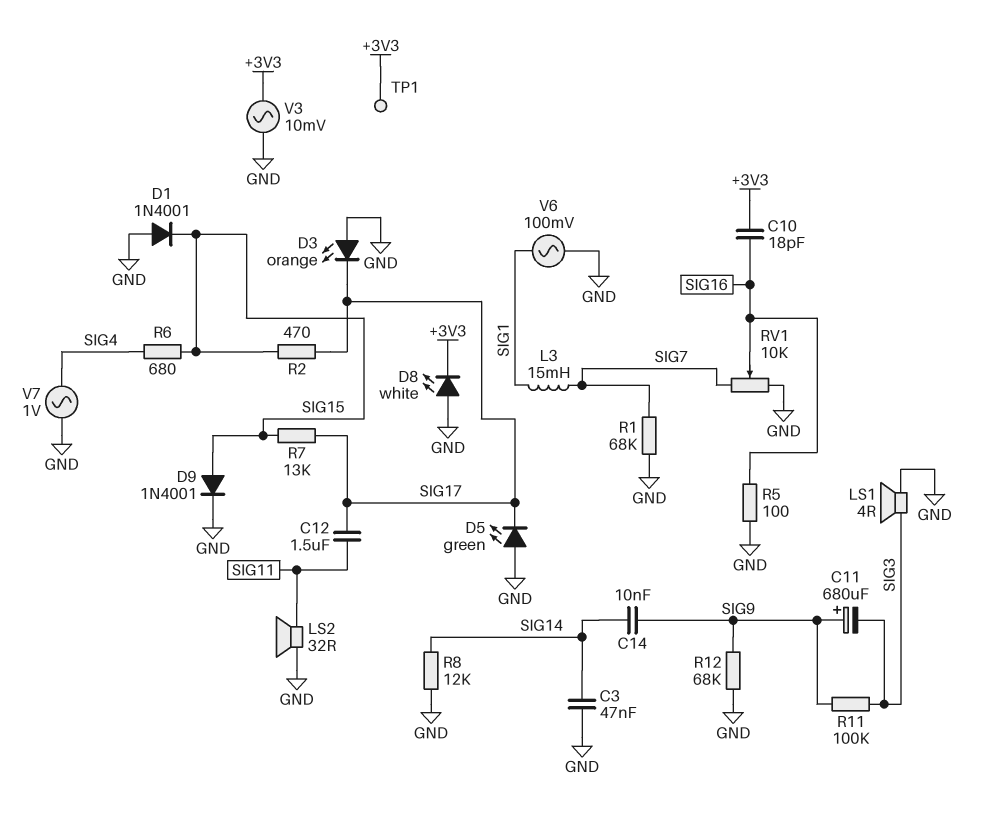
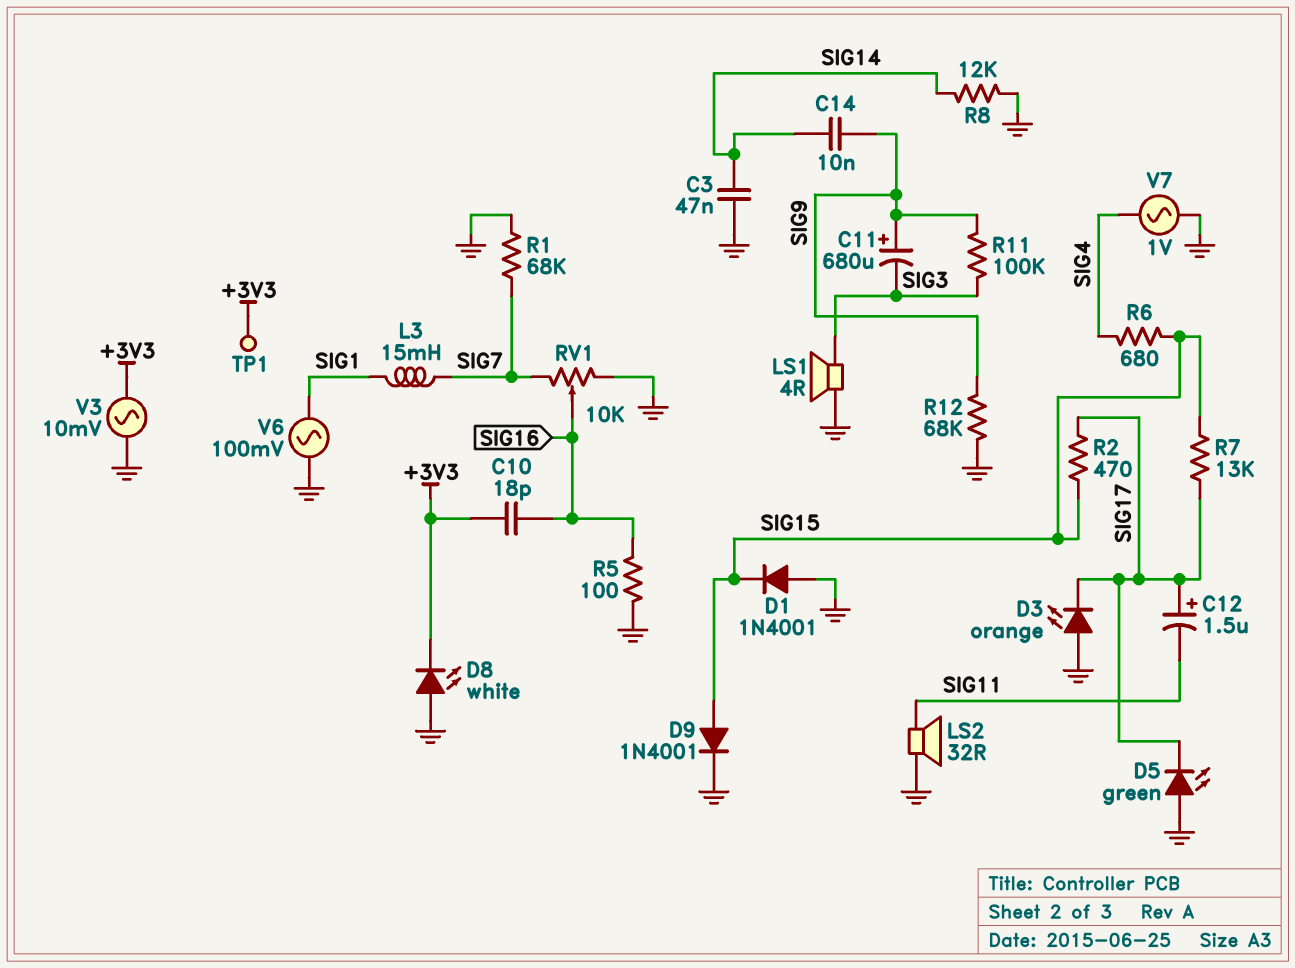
C12: 1.5uF (SIG11, SIG17) -> 1.5uF (plus SIG17, minus SIG11)

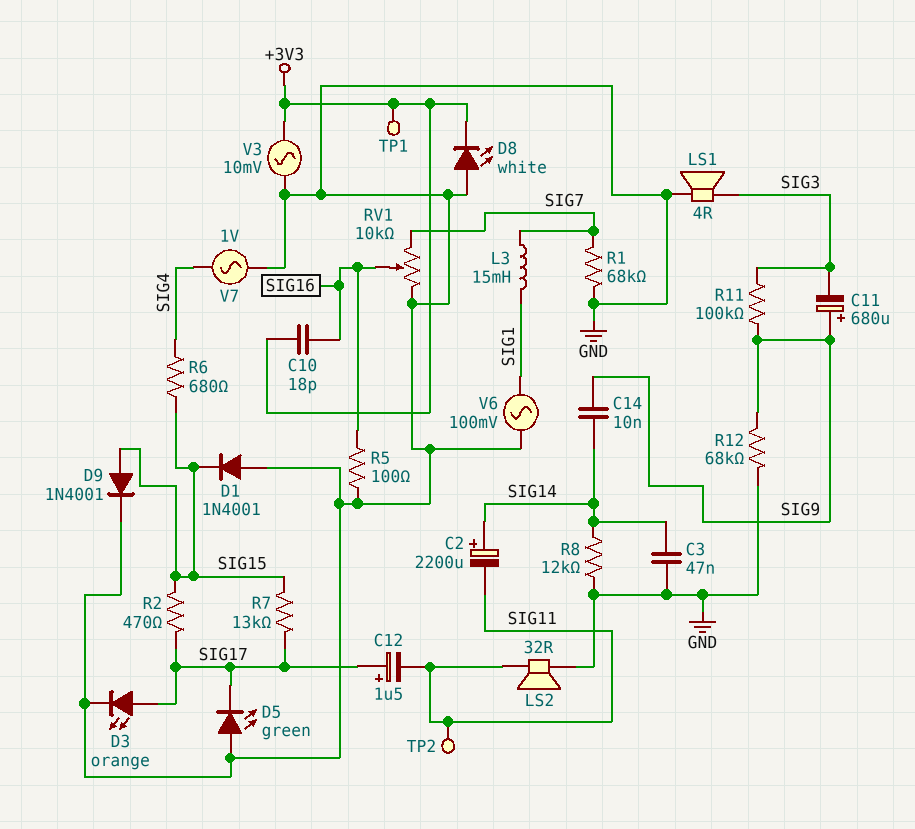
C2: none -> 2200uF (plus SIG14, minus SIG11)
D3: LED orange (A GND, K SIG17) -> LED orange (A SIG17, K GND)
TP2: none -> test point (SIG11)

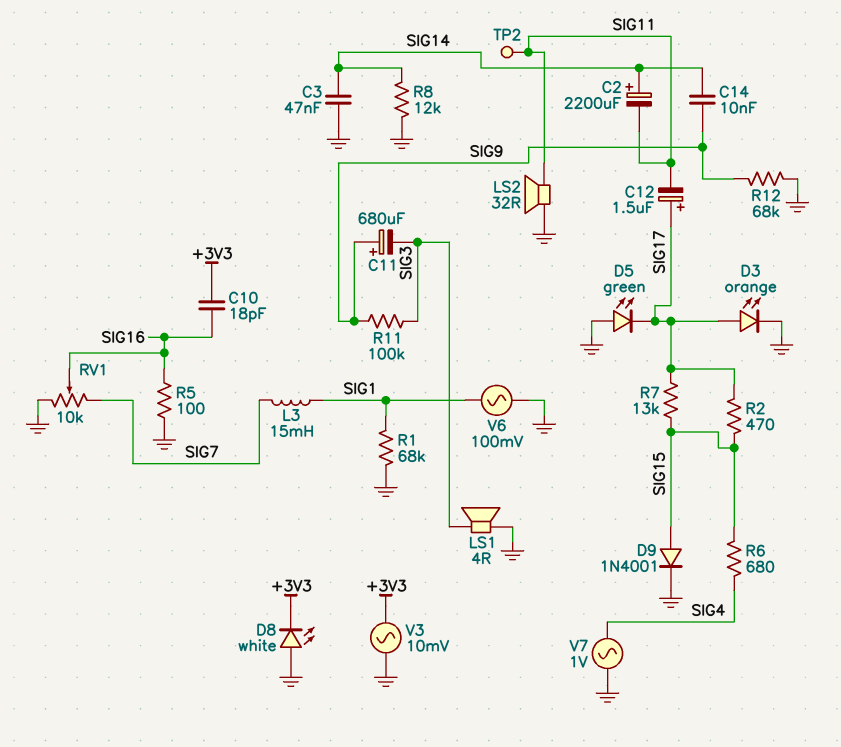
D1: diode 1N4001 (A GND, K SIG15) -> none
R1: 68k (GND, SIG7) -> 68k (GND, SIG1)
TP1: test point (+3V3) -> none

